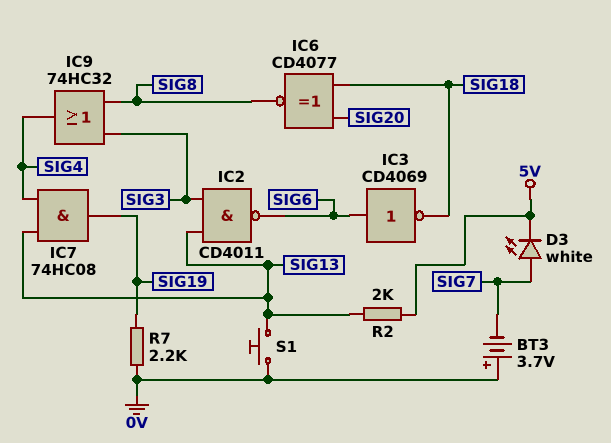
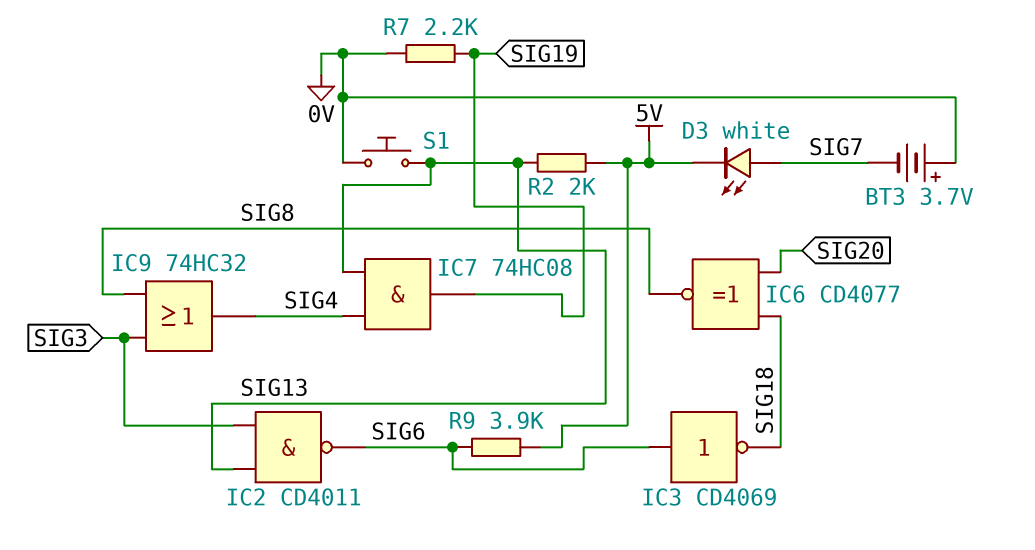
R9: none -> 3.9k (5V, SIG6)

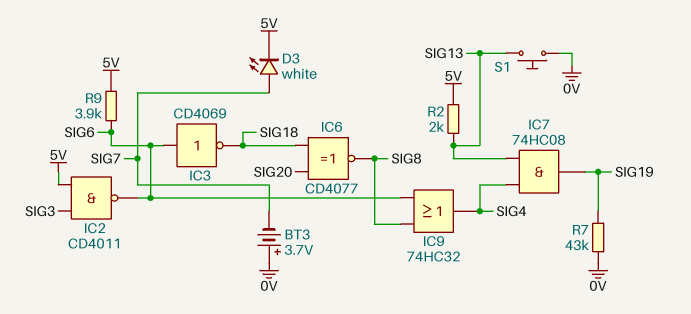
IC2: NAND CD4011 (in SIG3, in SIG13, out SIG6) -> NAND CD4011 (in 5V, in SIG3, out SIG6)
IC9: OR 74HC32 (in SIG3, in SIG8, out SIG4) -> OR 74HC32 (in SIG6, in SIG8, out SIG4)
R7: 2.2k (0V, SIG19) -> 43k (0V, SIG19)

